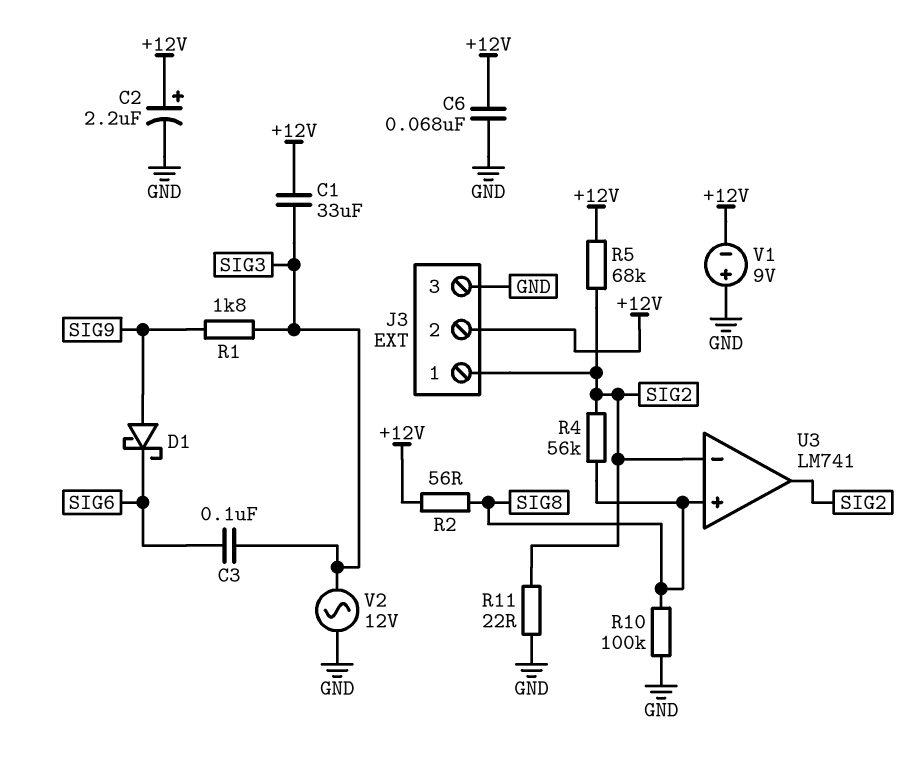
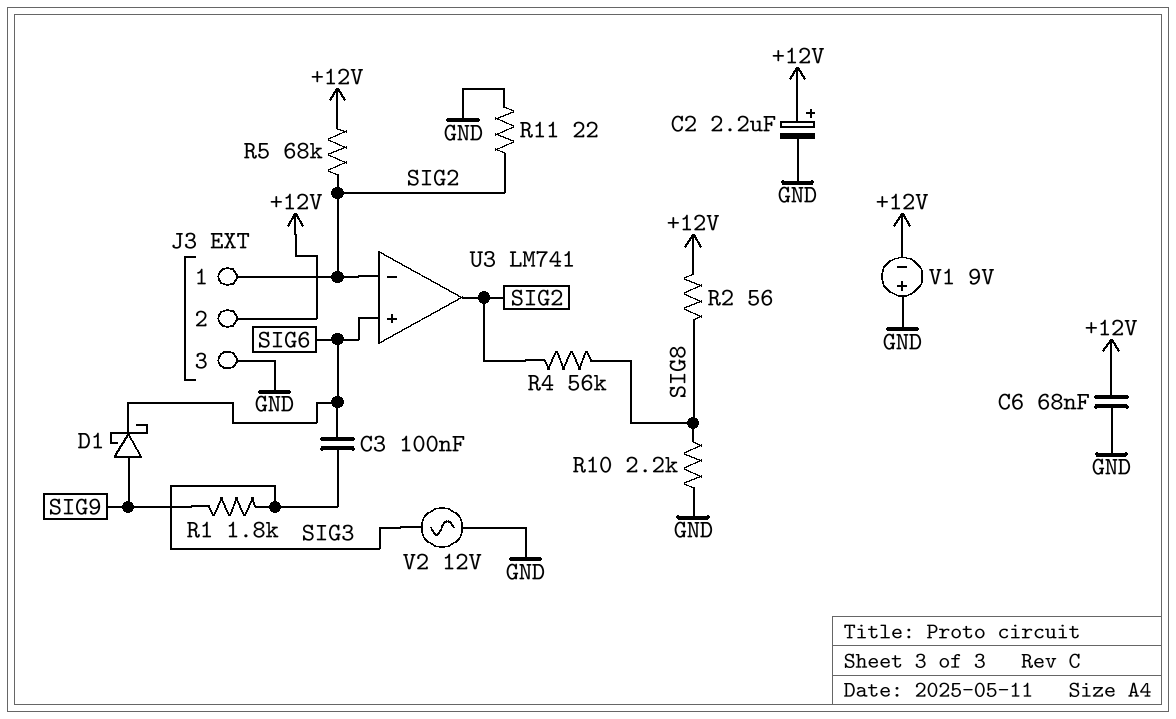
C1: 33uF (+12V, SIG3) -> none
R10: 100k (GND, SIG8) -> 2.2k (GND, SIG8)
U3 pin in+: SIG8 -> SIG6

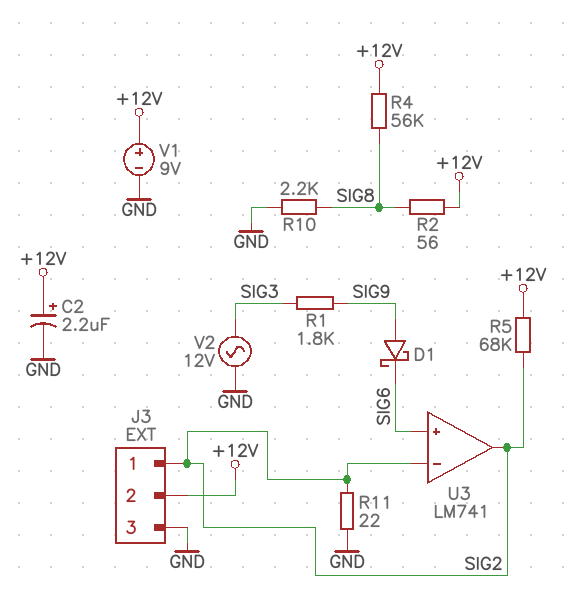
C3: 100nF (SIG3, SIG6) -> none
C6: 68nF (+12V, GND) -> none
R4: 56k (SIG2, SIG8) -> 56k (+12V, SIG8)
V1: 9V (plus GND, minus +12V) -> 9V (plus +12V, minus GND)

